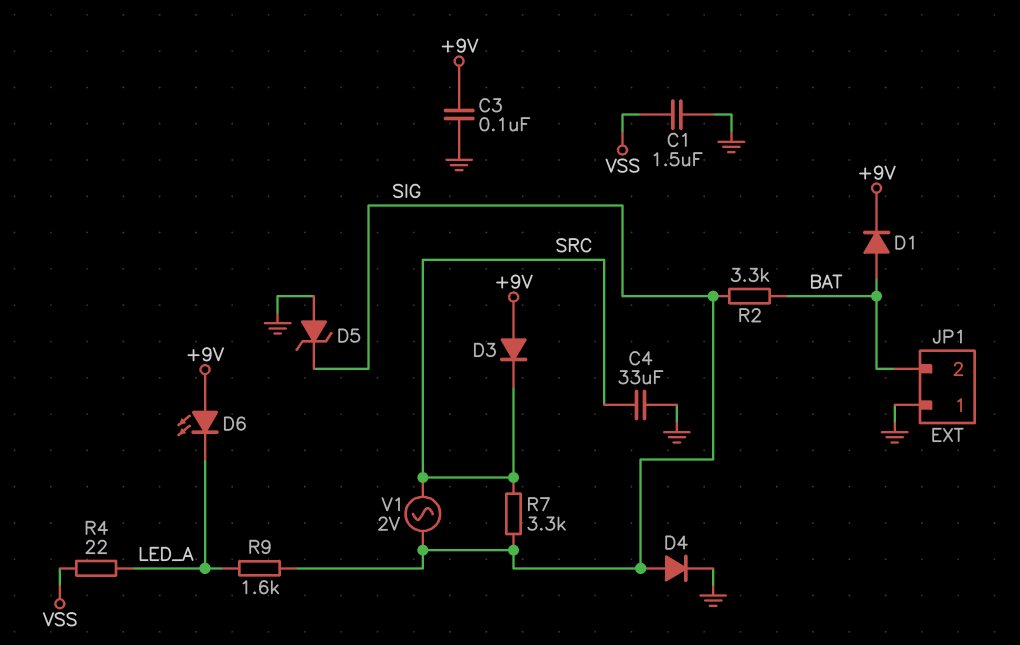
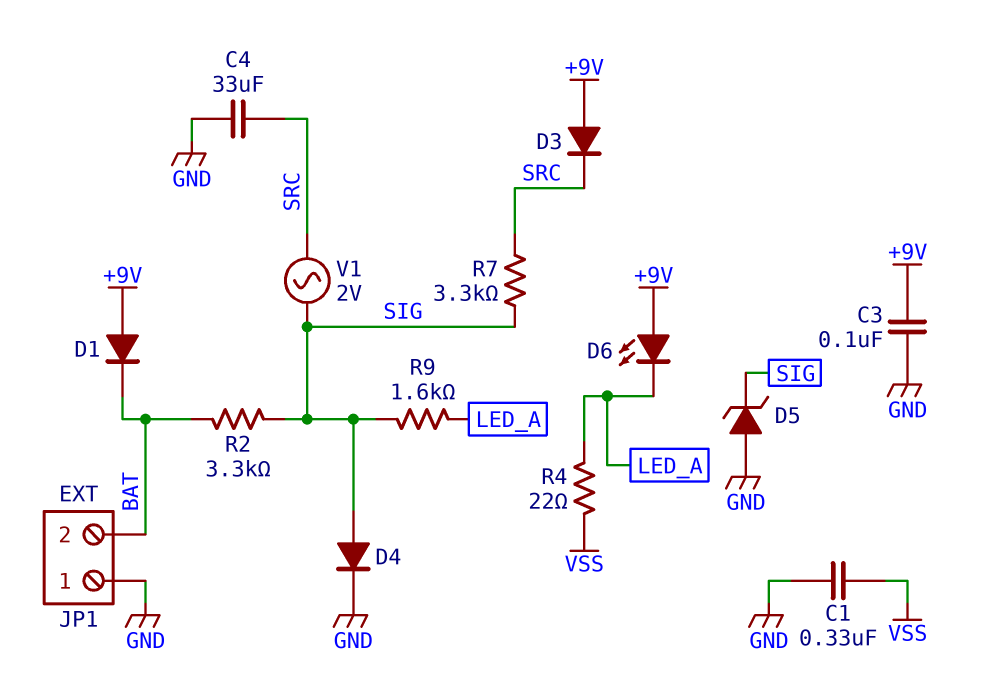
C1: 1.5uF (GND, VSS) -> 330nF (GND, VSS)
D1: diode (A BAT, K +9V) -> diode (A +9V, K BAT)

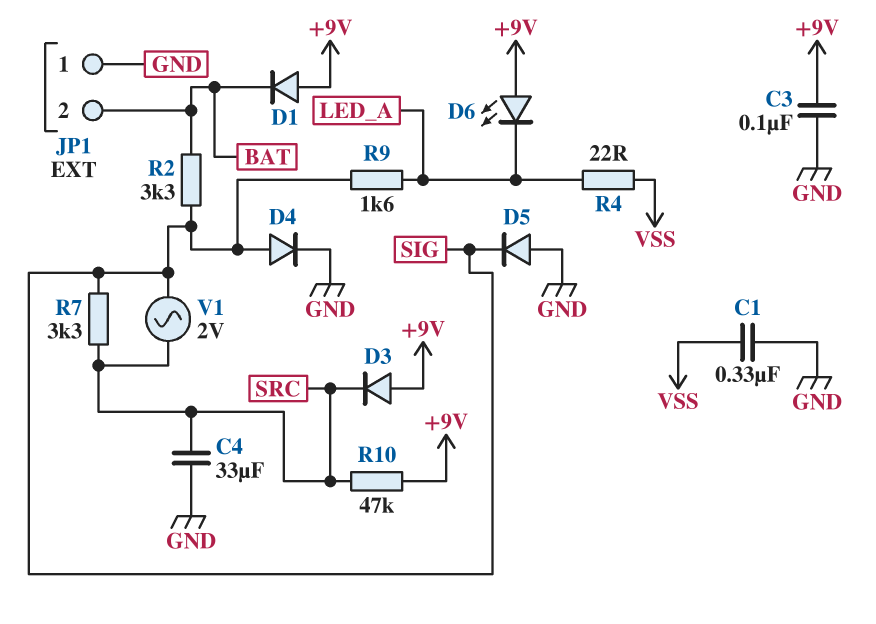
D5: zener (A GND, K SIG) -> diode (A GND, K SIG)
R10: none -> 47k (+9V, SRC)

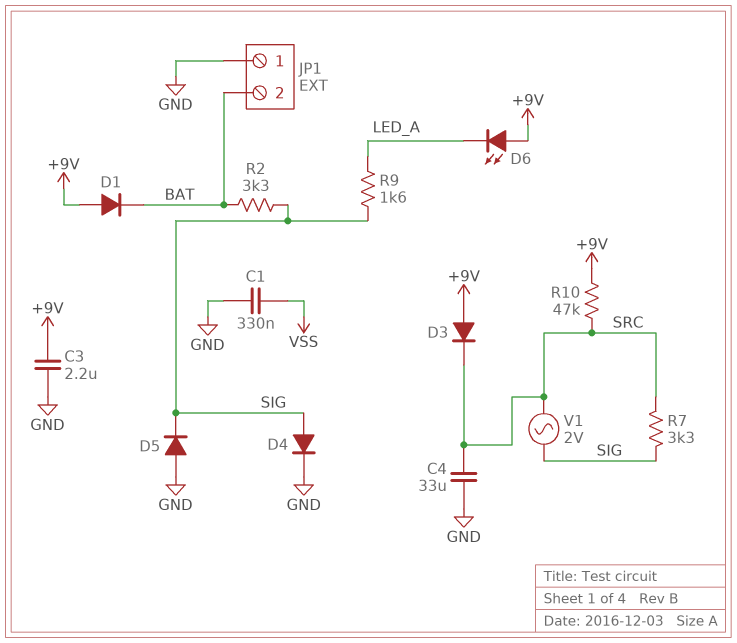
C3: 100nF (+9V, GND) -> 2.2uF (+9V, GND)
R4: 22 (LED_A, VSS) -> none

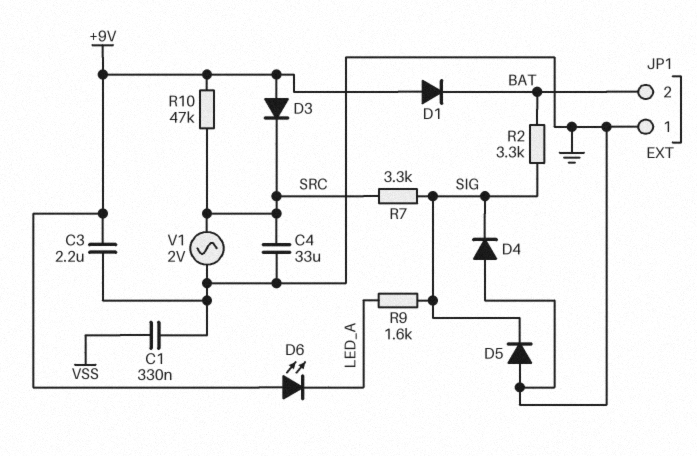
D4: diode (A SIG, K GND) -> diode (A GND, K SIG)
V1: AC 2V (SIG, SRC) -> AC 2V (GND, SRC)

